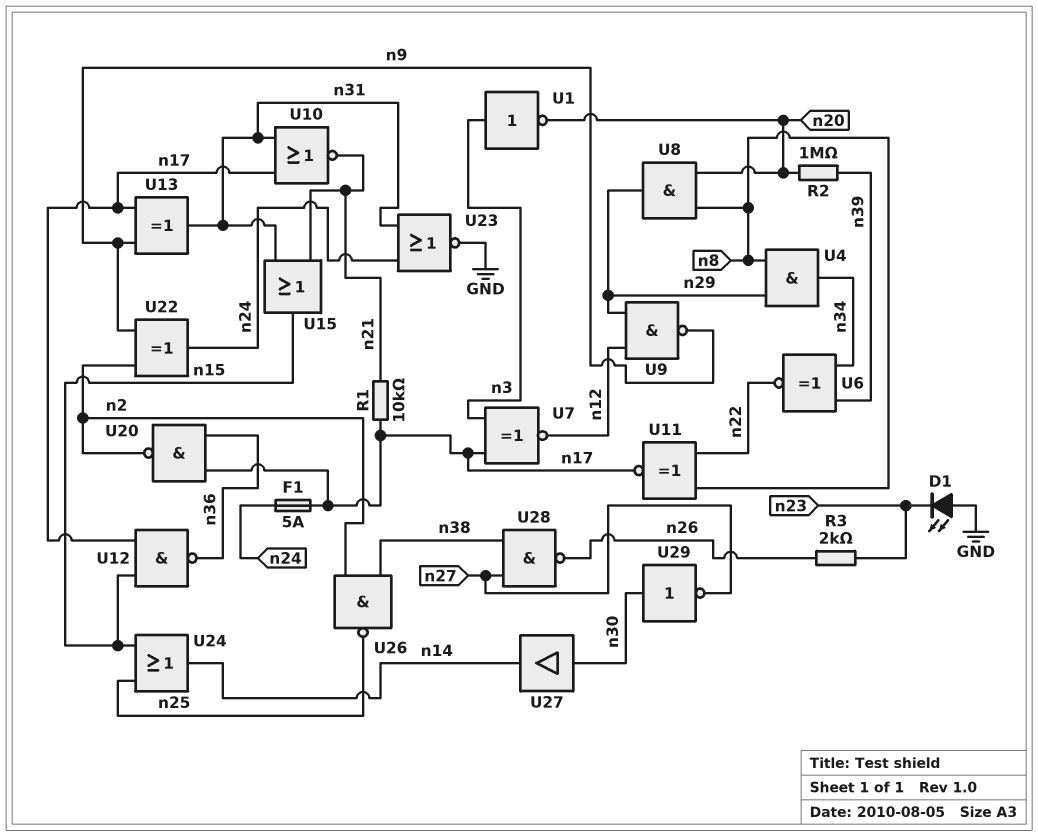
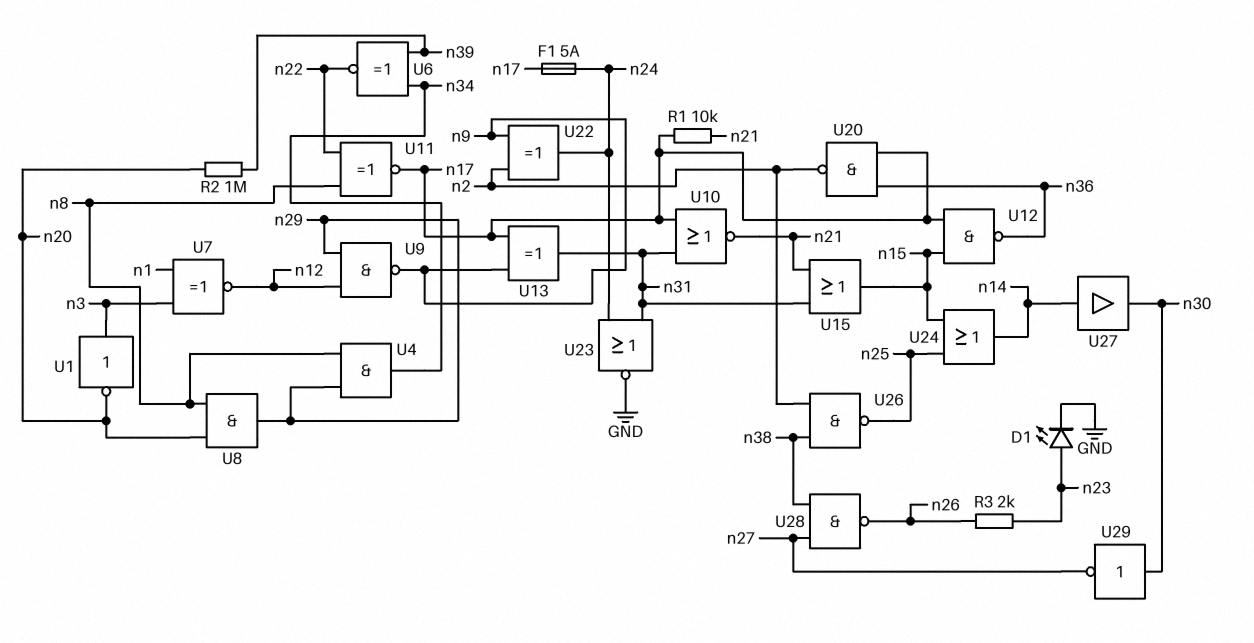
D1: LED (A GND, K n23) -> LED (A n23, K GND)
U7: XNOR (in n3, in n17, out n12) -> XNOR (in n1, in n3, out n12)
U27: buffer (in n30, out n14) -> buffer (in n14, out n30)

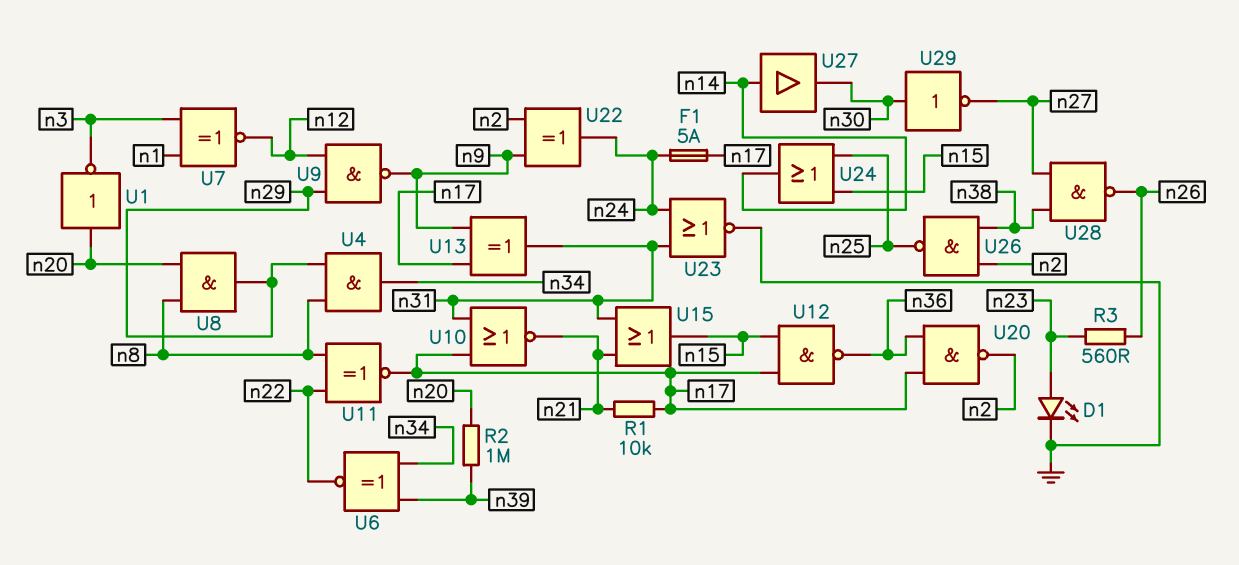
R3: 2k (n23, n26) -> 560 (n23, n26)
U1: NOT (in n3, out n20) -> NOT (in n20, out n3)

